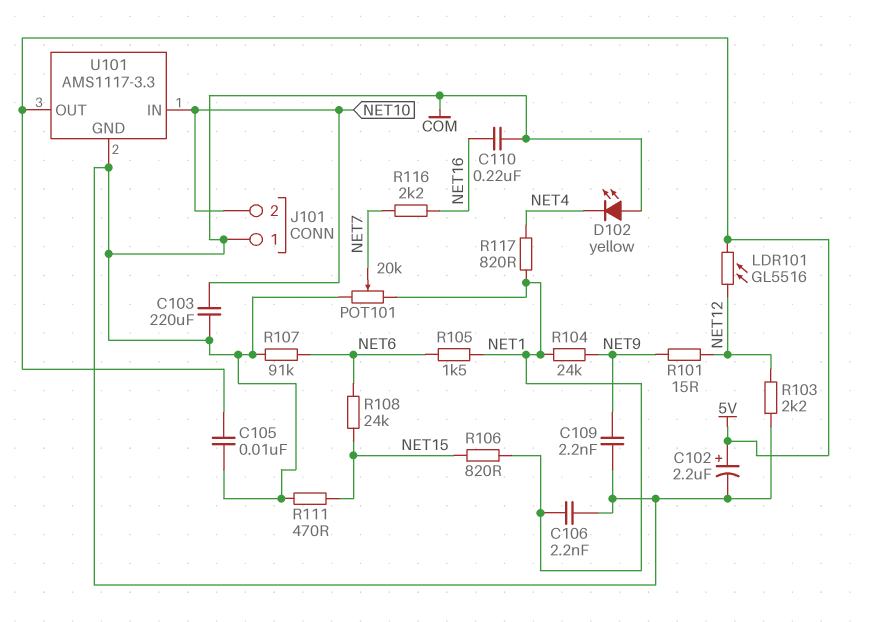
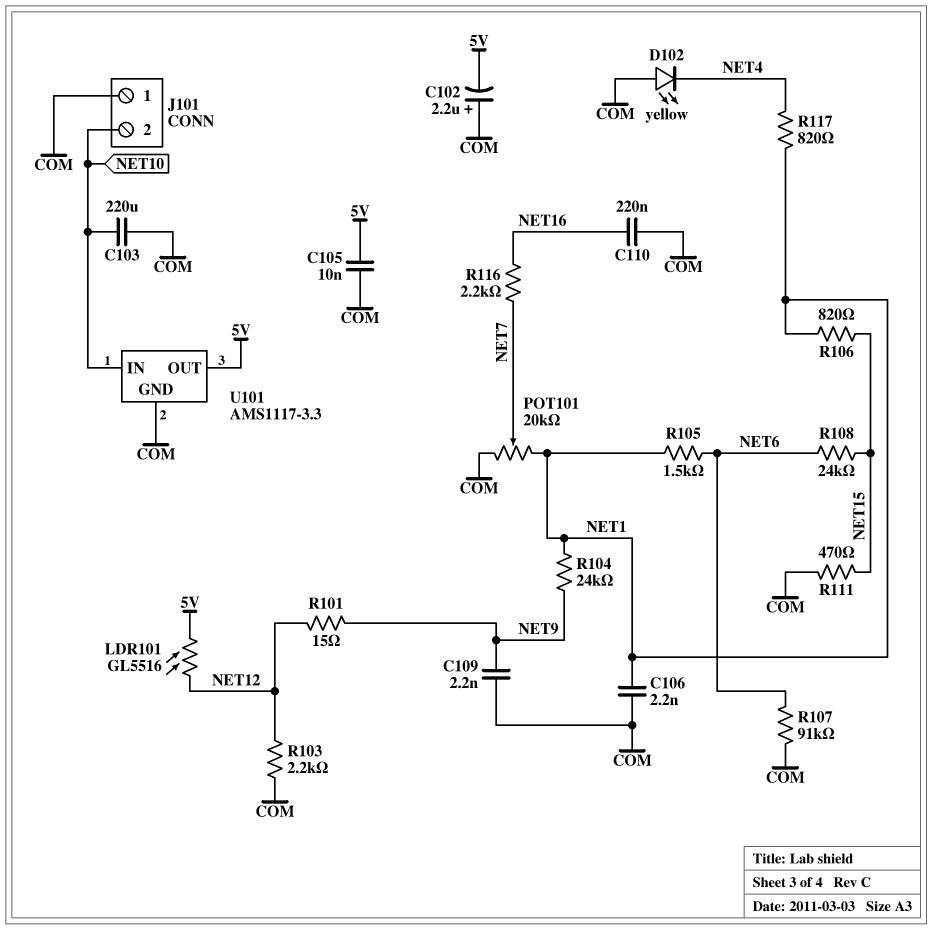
C102: 2.2uF (plus 5V, minus COM) -> 2.2uF (plus COM, minus 5V)

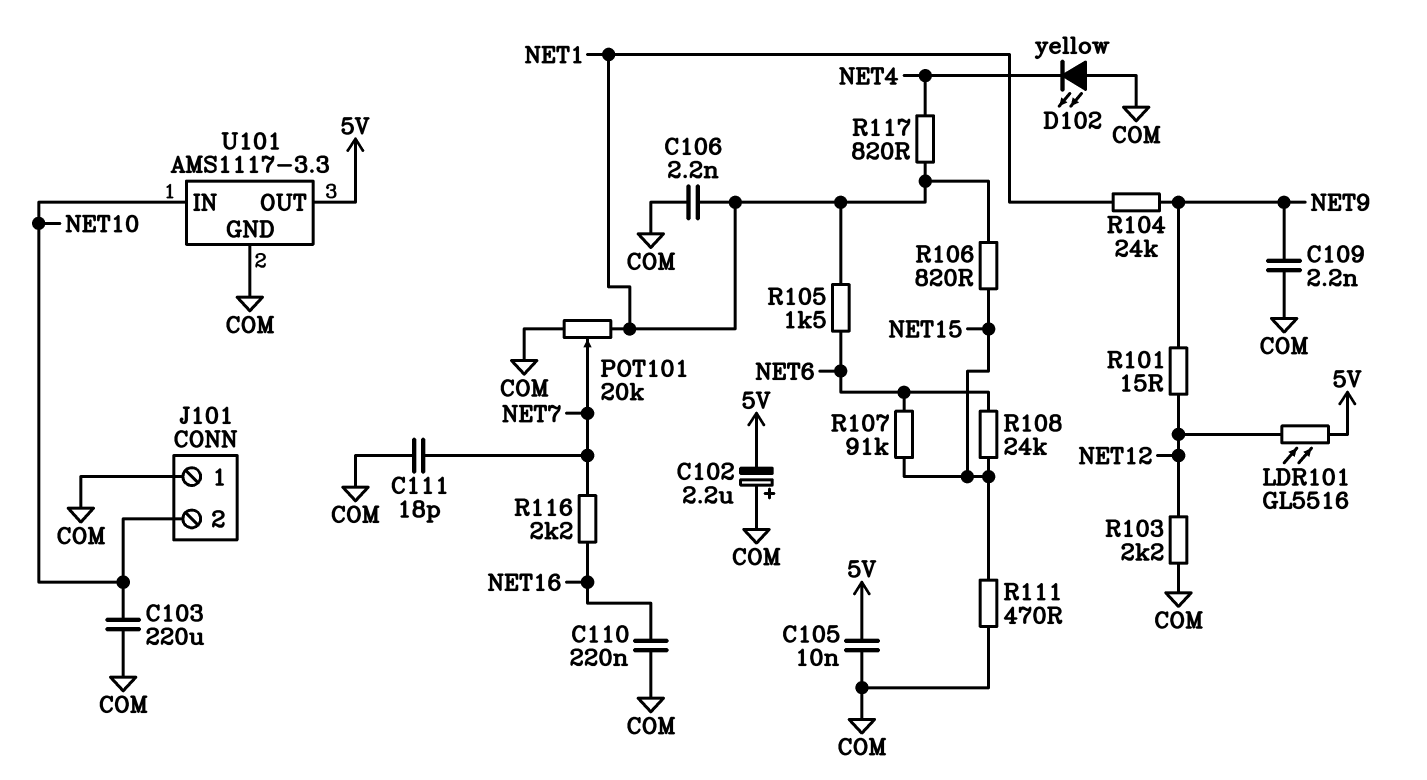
C111: none -> 18pF (COM, NET7)
R107: 91k (COM, NET6) -> 91k (NET6, NET15)

